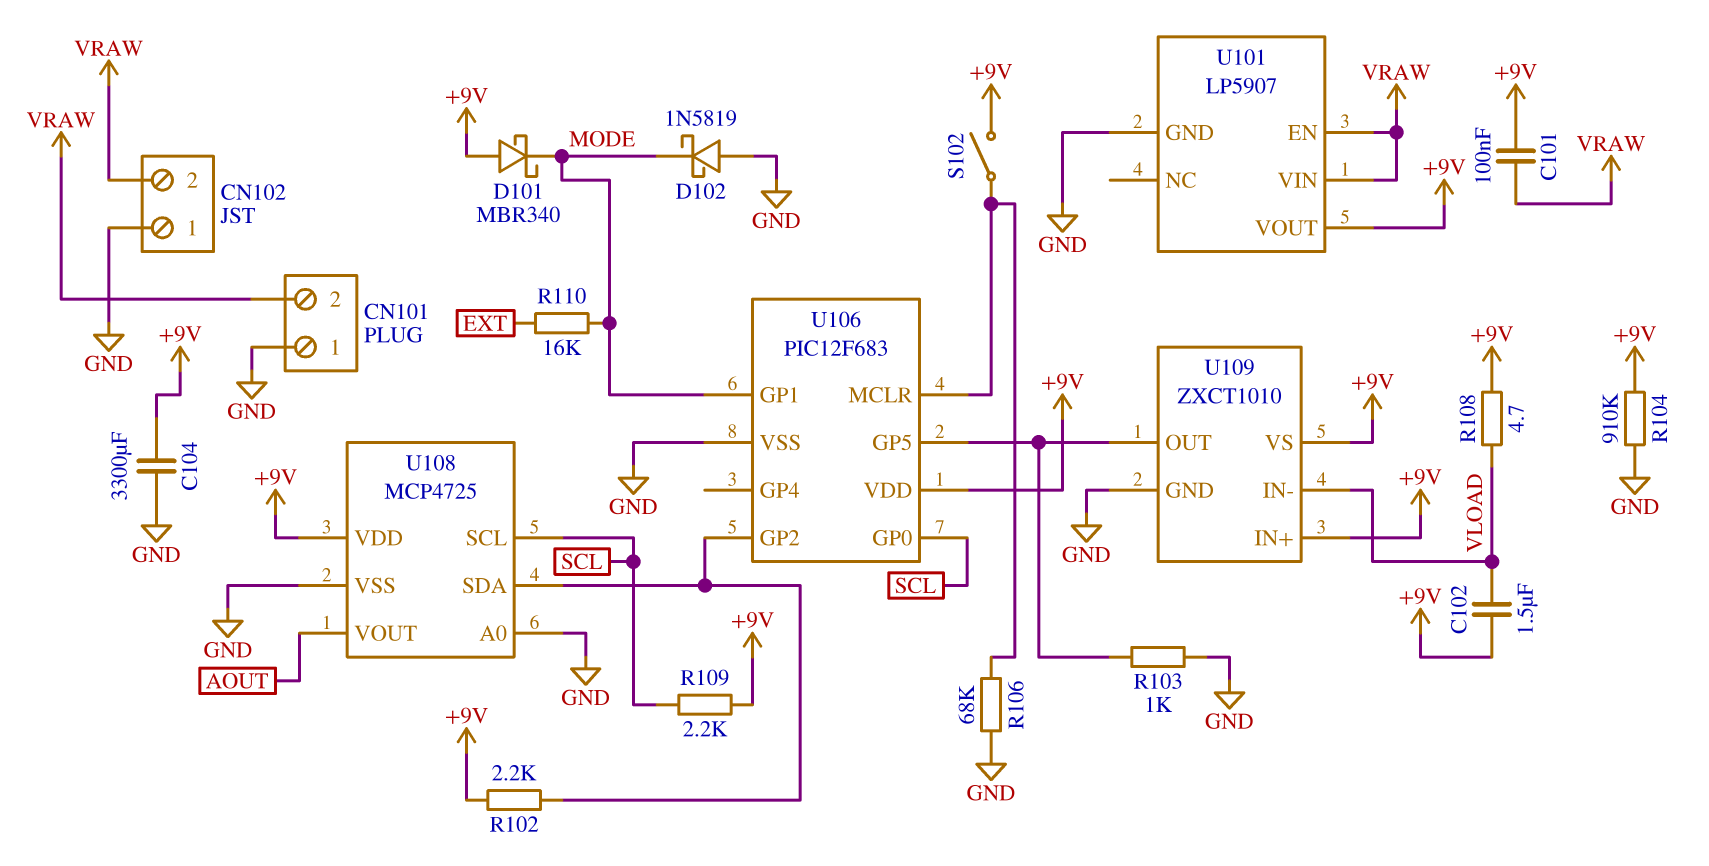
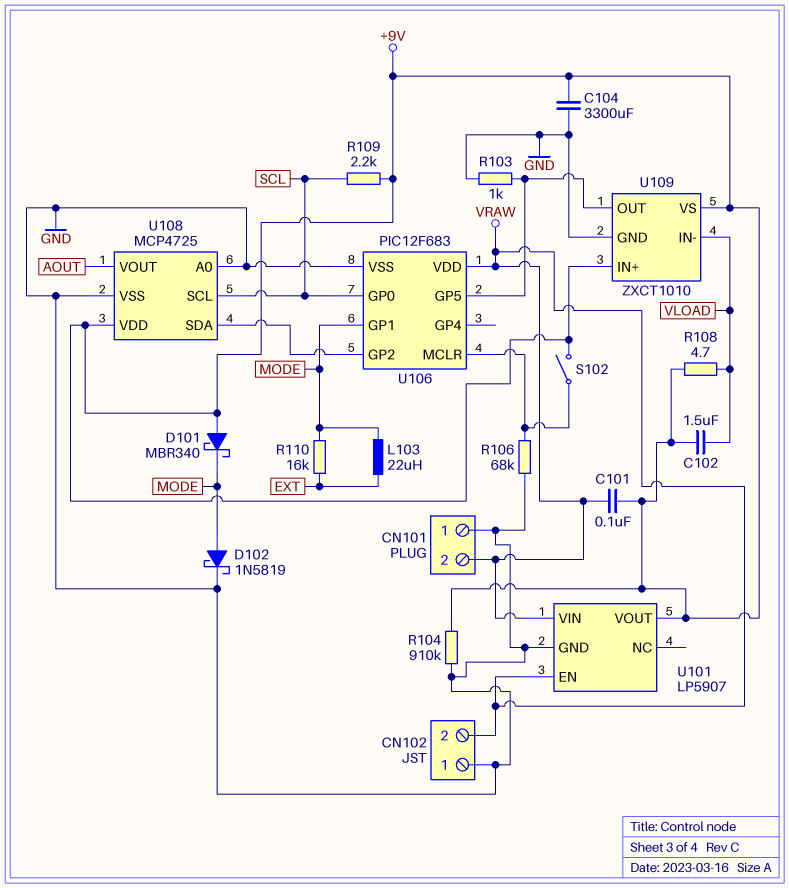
D102: schottky 1N5819 (A GND, K MODE) -> schottky 1N5819 (A MODE, K GND)
L103: none -> 22uH (EXT, MODE)
R102: 2.2k (+9V, U106/GP2) -> none
U106 pin VDD: +9V -> VRAW

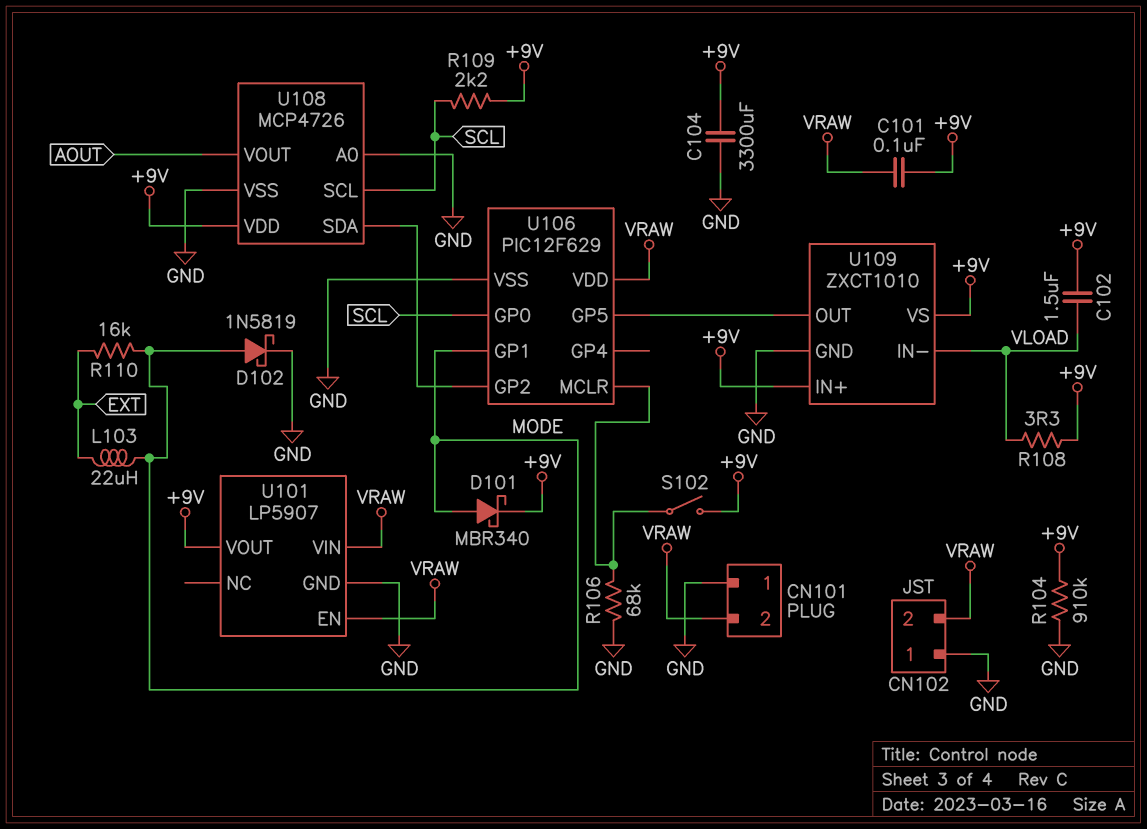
D101: schottky MBR340 (A +9V, K MODE) -> schottky MBR340 (A MODE, K +9V)
R103: 1k (GND, U106/GP5) -> none
R108: 4.7 (+9V, VLOAD) -> 3.3 (+9V, VLOAD)
U106: PIC12F683 -> PIC12F629
U108: MCP4725 -> MCP4726

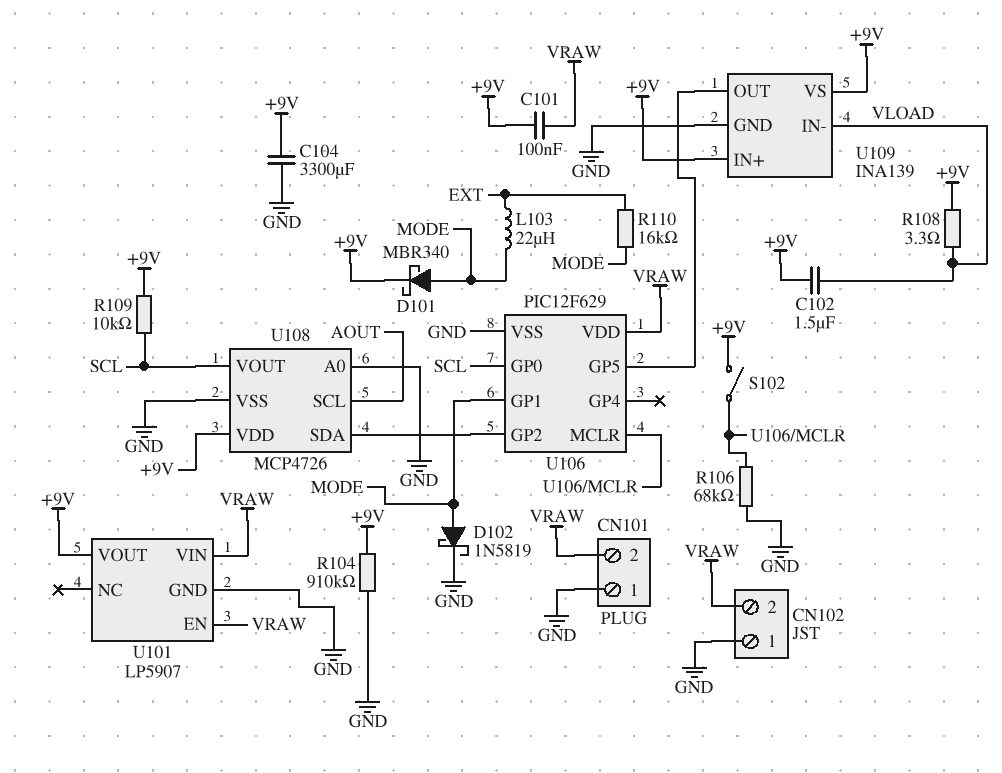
R109: 2.2k (+9V, SCL) -> 10k (+9V, SCL)
U108 pin SCL: SCL -> AOUT
U108 pin VOUT: AOUT -> SCL
U109: ZXCT1010 -> INA139

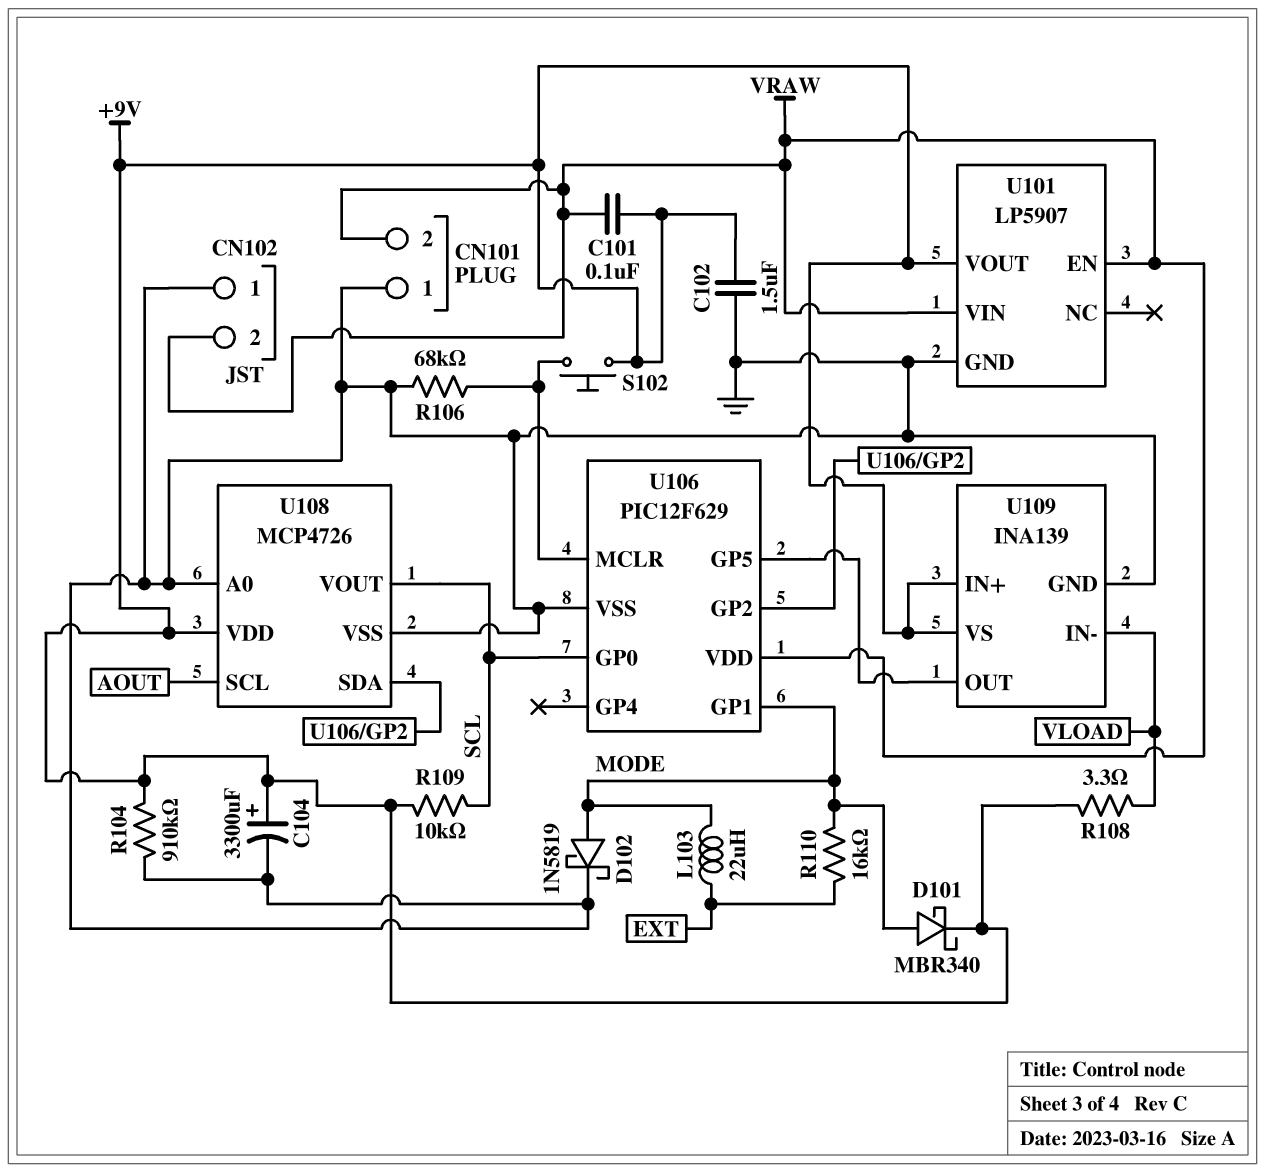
C102: 1.5uF (+9V, VLOAD) -> 1.5uF (+9V, GND)
C104: 3300uF (+9V, GND) -> 3300uF (plus +9V, minus GND)
S102: switch (+9V, U106/MCLR) -> button (+9V, U106/MCLR)

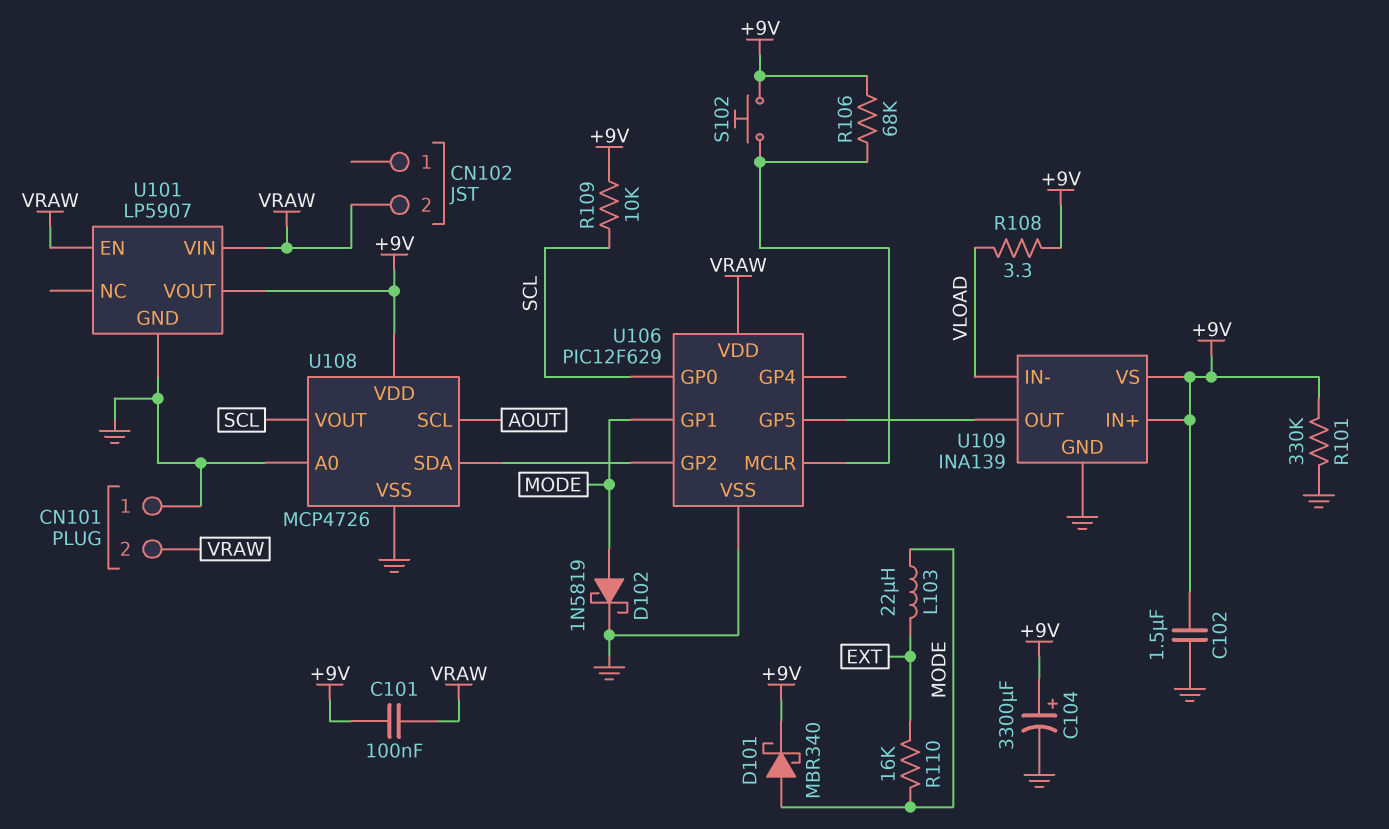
CN102 pin 1: GND -> none
R101: none -> 330k (+9V, GND)
R104: 910k (+9V, GND) -> none
R106: 68k (GND, U106/MCLR) -> 68k (+9V, U106/MCLR)

